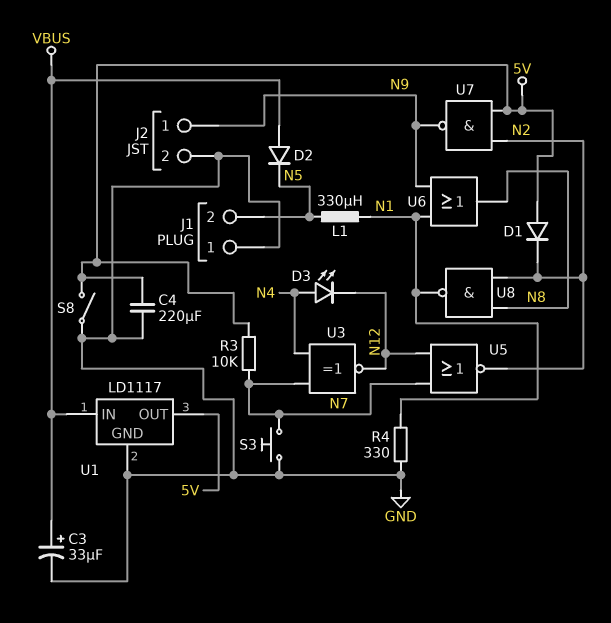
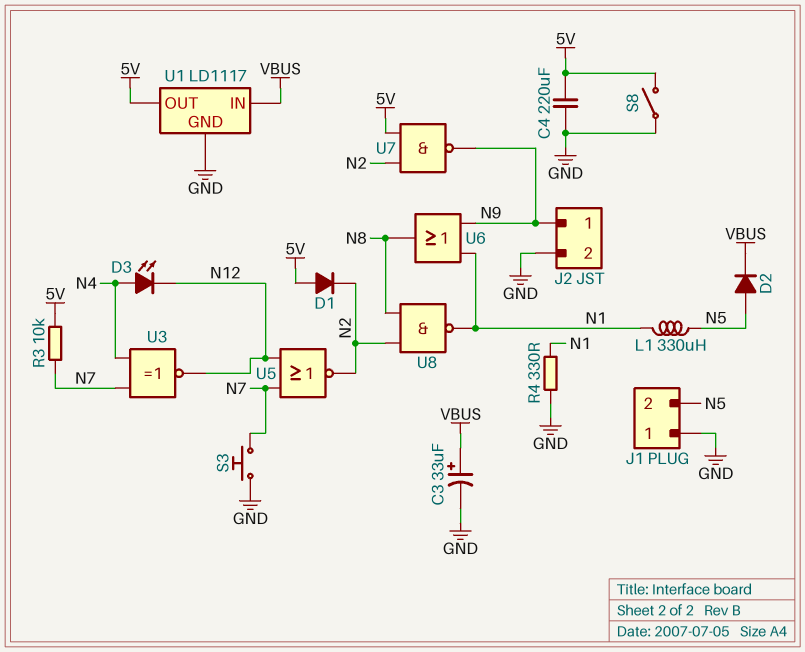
D2: diode (A VBUS, K N5) -> diode (A N5, K VBUS)

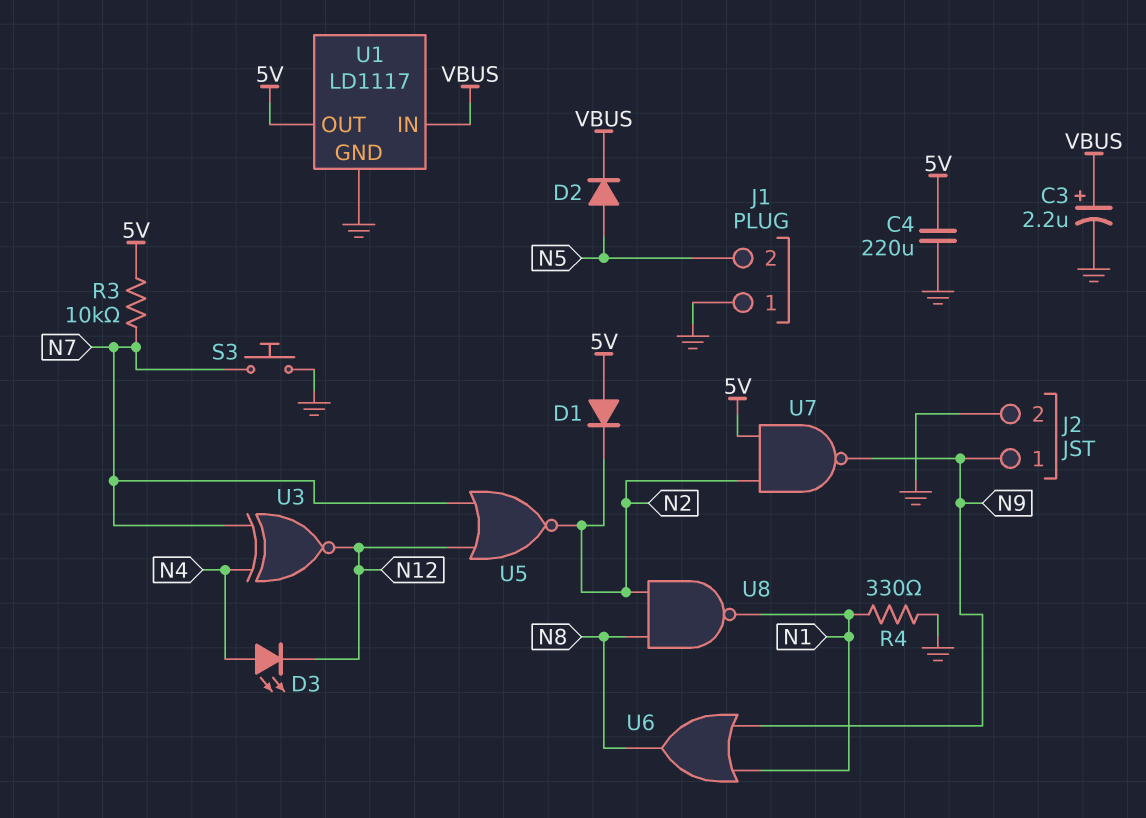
C3: 33uF (plus VBUS, minus GND) -> 2.2uF (plus VBUS, minus GND)
L1: 330uH (N1, N5) -> none
S8: switch (5V, GND) -> none

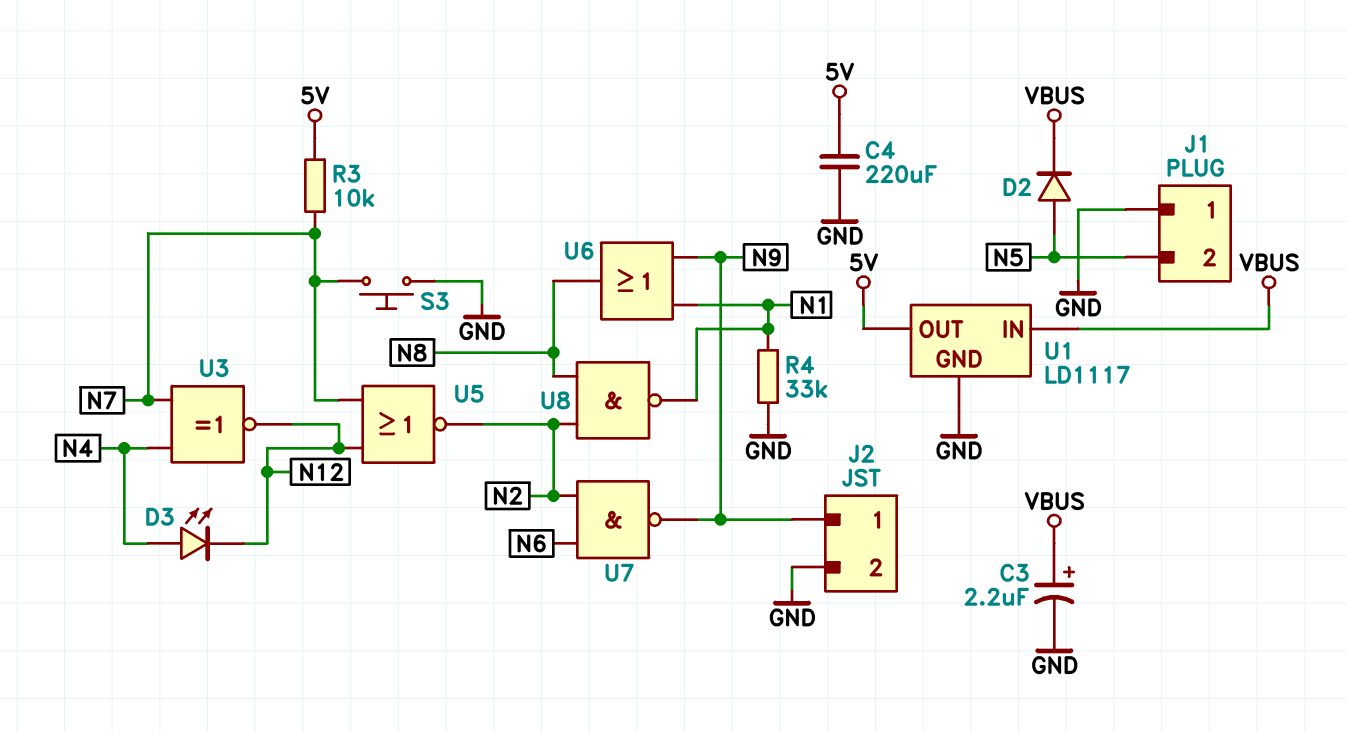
D1: diode (A 5V, K N2) -> none
R4: 330 (GND, N1) -> 33k (GND, N1)
U7: NAND (in 5V, in N2, out N9) -> NAND (in N2, in N6, out N9)

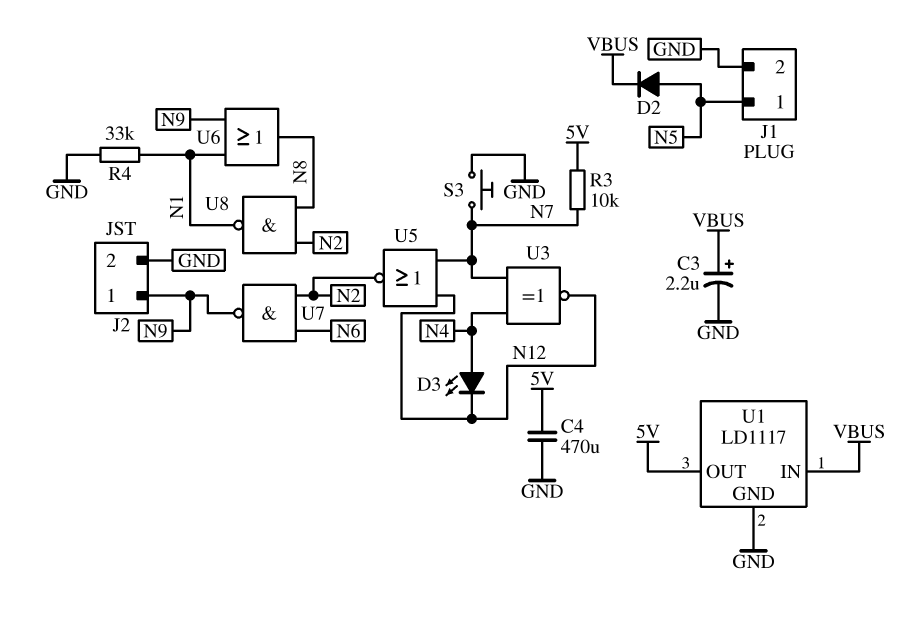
C4: 220uF (5V, GND) -> 470uF (5V, GND)
J1 pin 1: GND -> N5
J1 pin 2: N5 -> GND

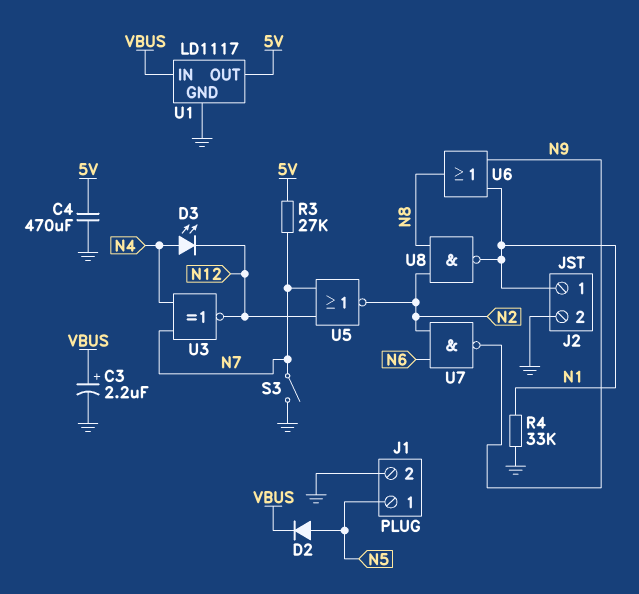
J2 pin 1: N9 -> N1
R3: 10k (5V, N7) -> 27k (5V, N7)
S3: button (GND, N7) -> switch (GND, N7)

